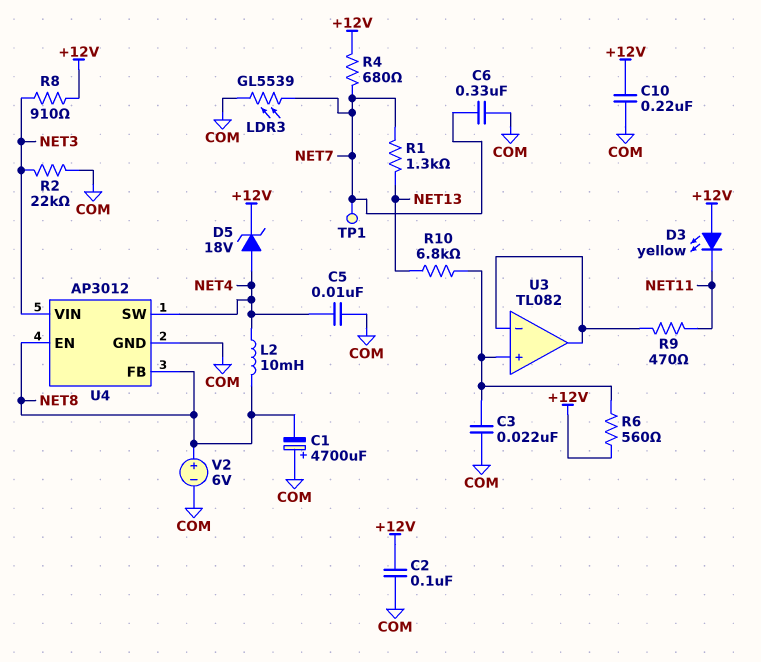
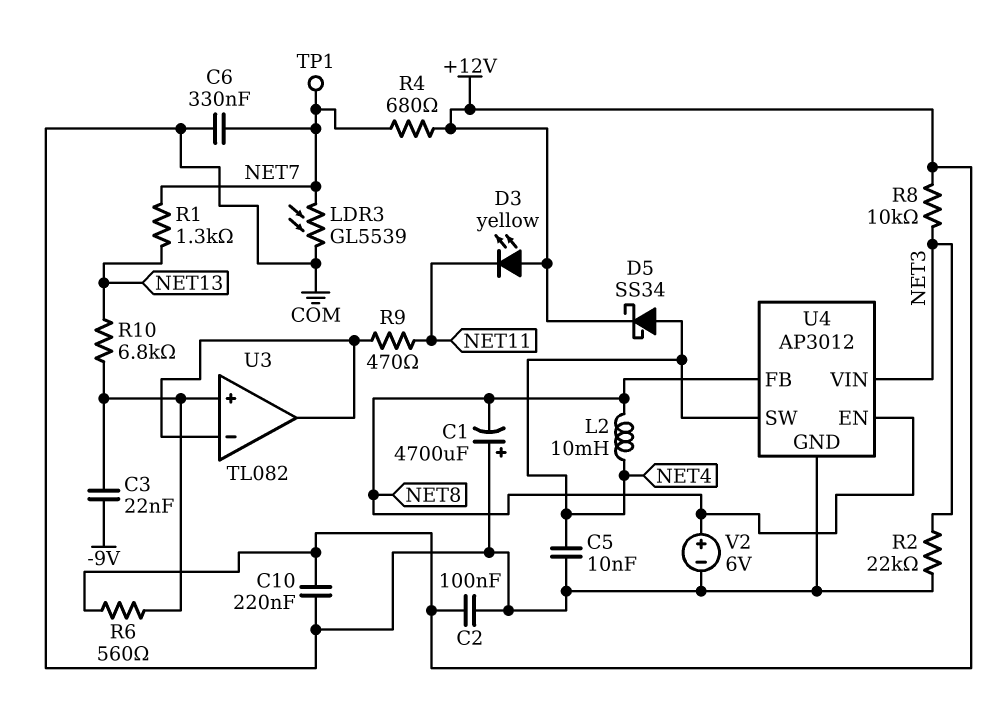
C3: 22nF (COM, U3/in+) -> 22nF (-9V, U3/in+)
D5: zener 18V (A NET4, K +12V) -> schottky SS34 (A NET4, K +12V)
R8: 910 (+12V, NET3) -> 10k (+12V, NET3)

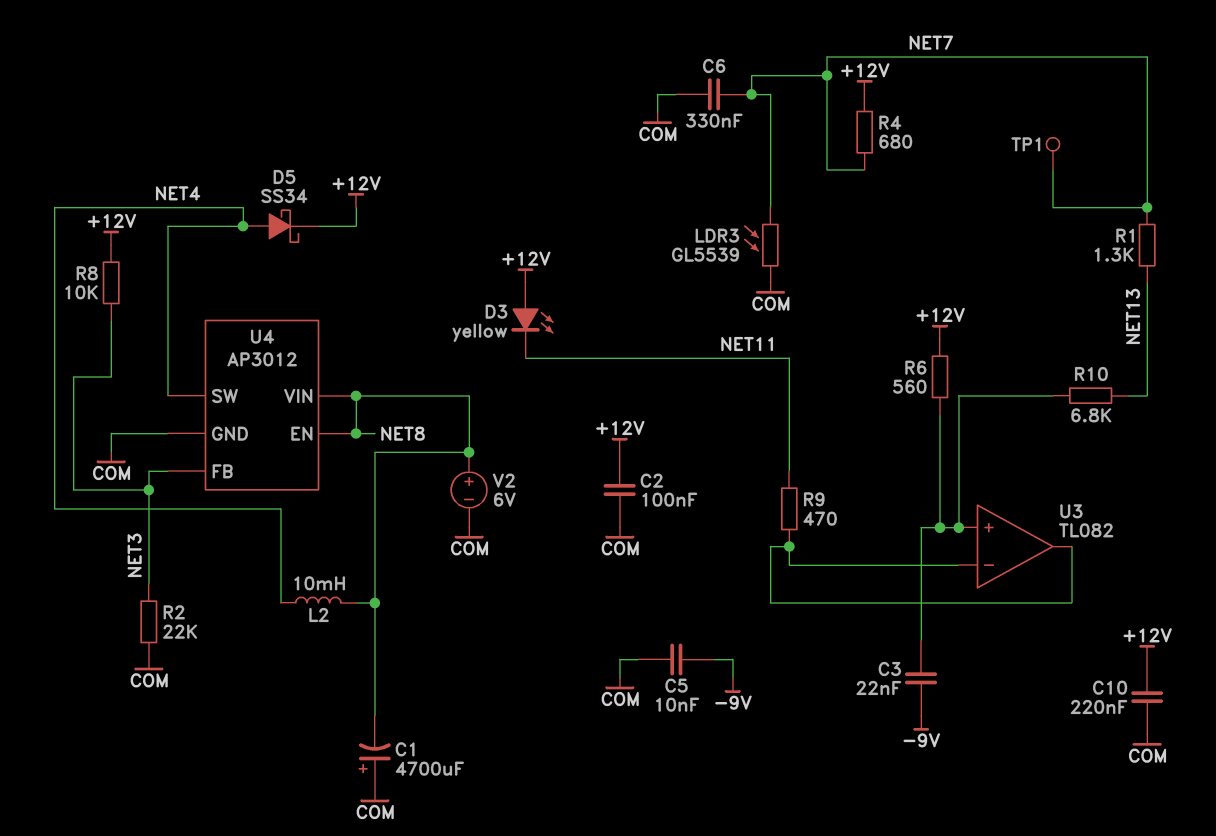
C5: 10nF (COM, NET4) -> 10nF (-9V, COM)
U4 pin FB: NET8 -> NET3
U4 pin VIN: NET3 -> NET8

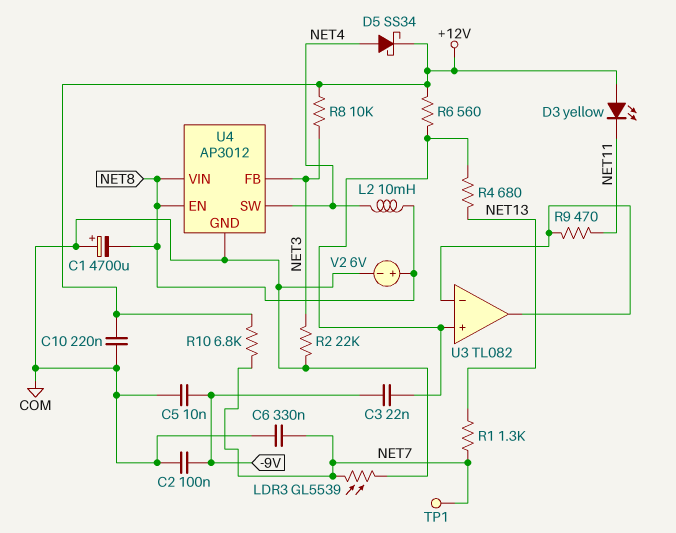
C2: 100nF (+12V, COM) -> 100nF (-9V, COM)
R4: 680 (+12V, NET7) -> 680 (NET13, U3/in+)
R10: 6.8k (NET13, U3/in+) -> 6.8k (+12V, NET7)

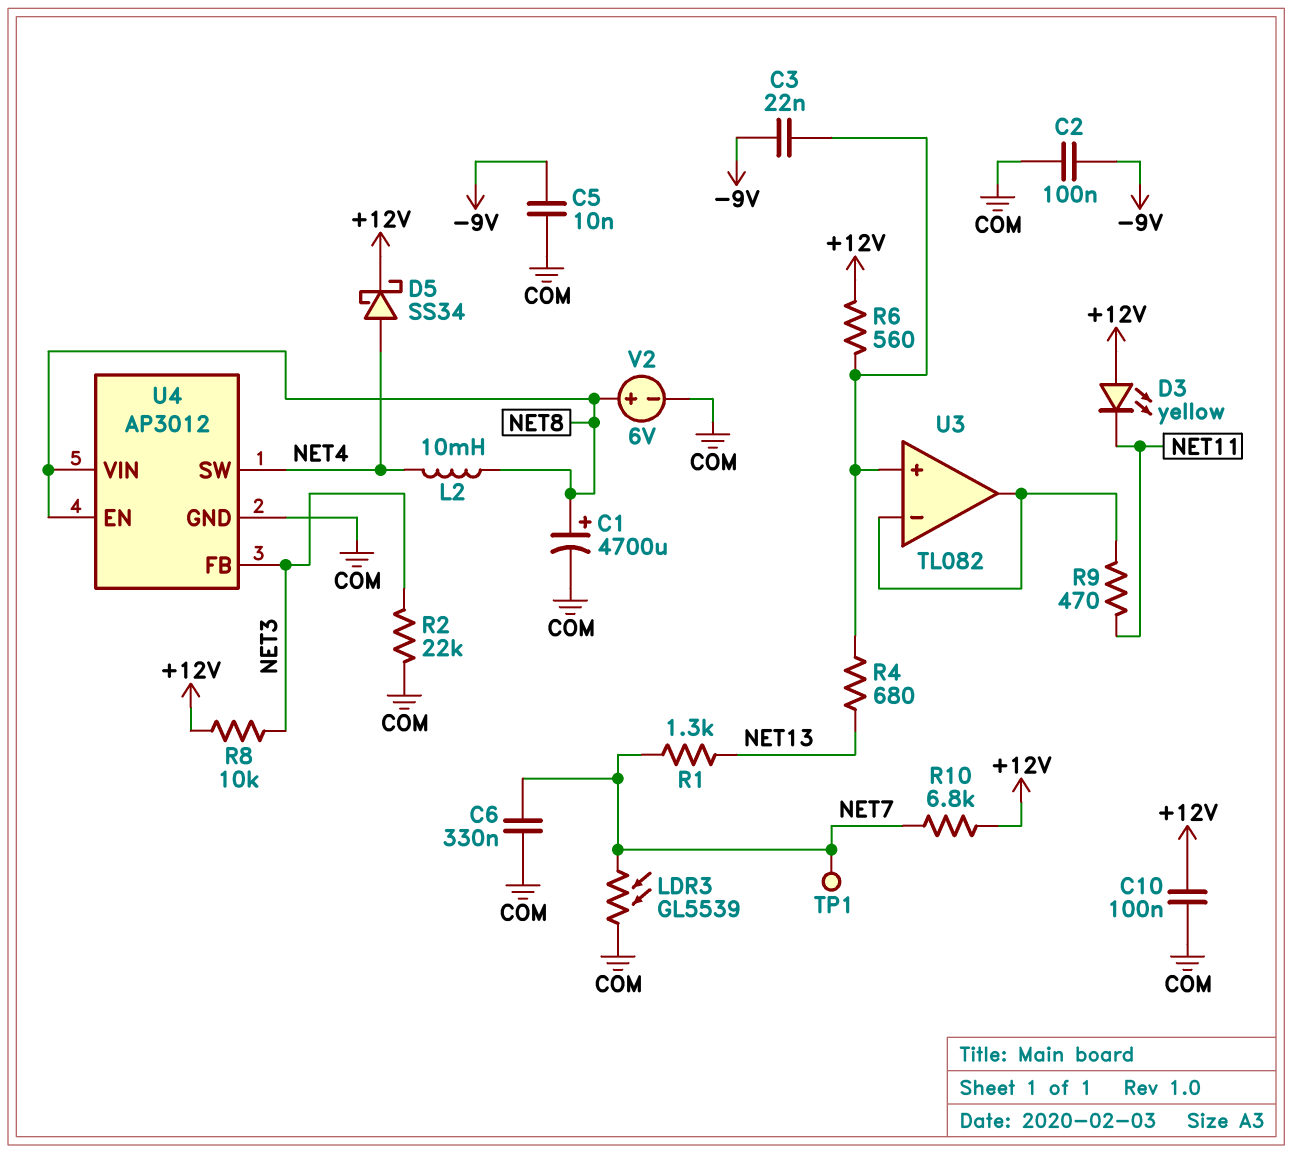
C1: 4700uF (plus COM, minus NET8) -> 4700uF (plus NET8, minus COM)
C10: 220nF (+12V, COM) -> 100nF (+12V, COM)

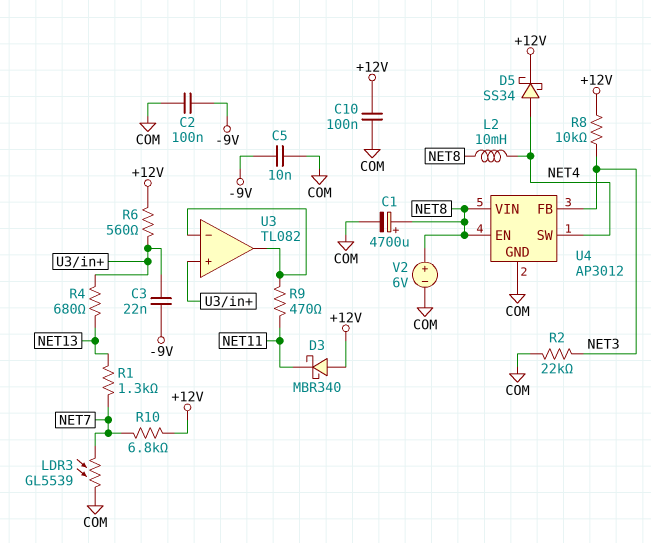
C6: 330nF (COM, NET7) -> none
D3: LED yellow (A +12V, K NET11) -> schottky MBR340 (A +12V, K NET11)
TP1: test point (NET7) -> none

